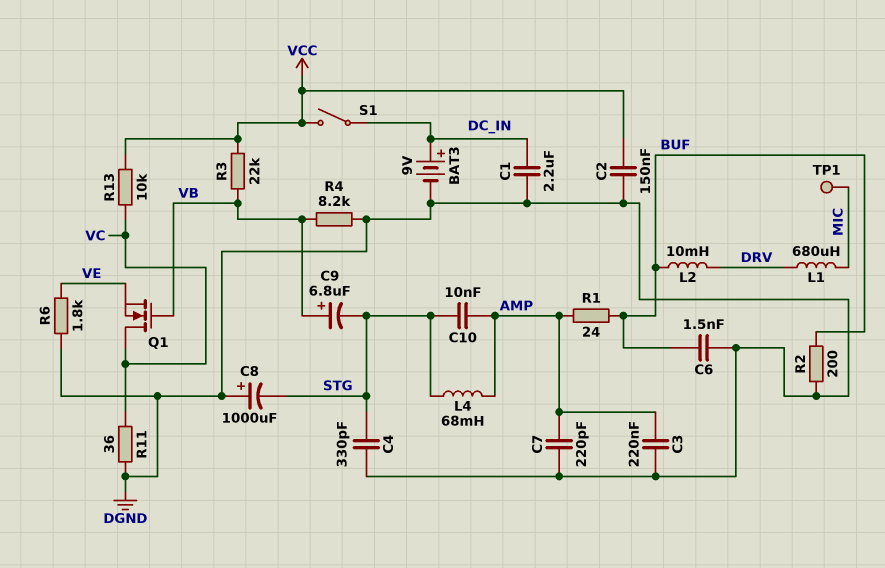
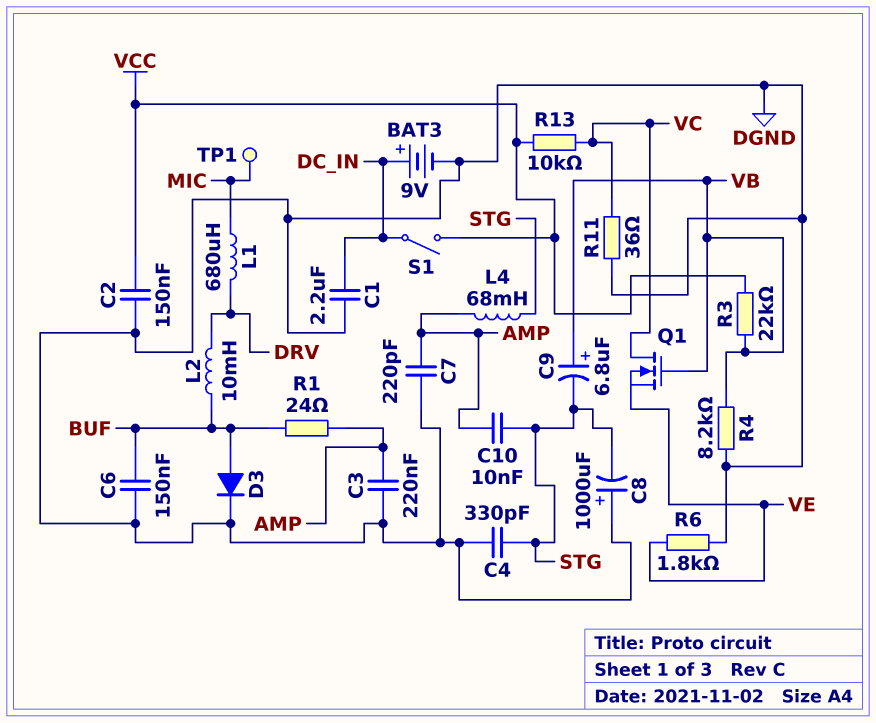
C6: 1.5nF (BUF, DGND) -> 150nF (BUF, DGND)
D3: none -> diode (A BUF, K DGND)
R2: 200 (BUF, DGND) -> none

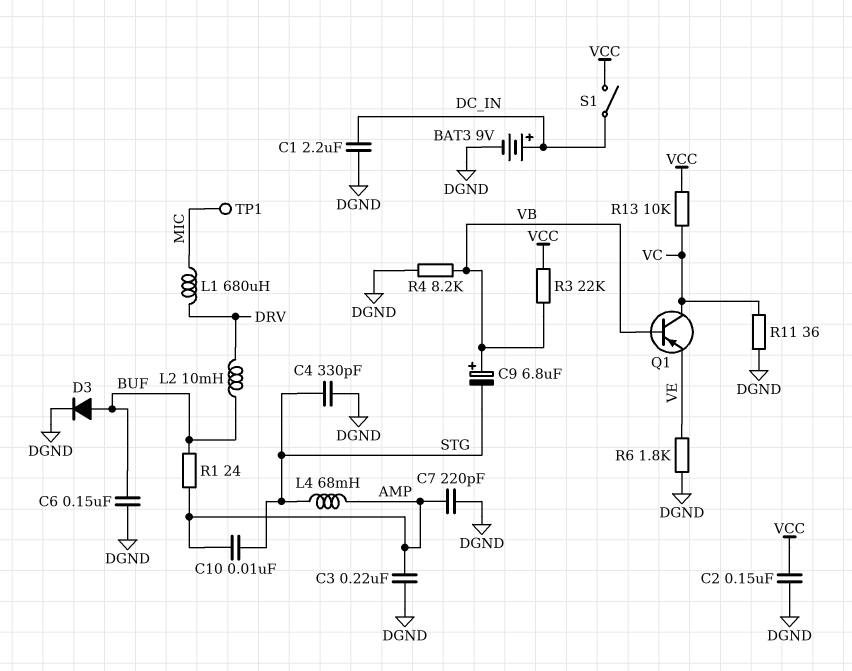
C8: 1000uF (plus DGND, minus STG) -> none
Q1: NMOS (G VB, D VC, S VE) -> PNP (B VB, C VC, E VE)

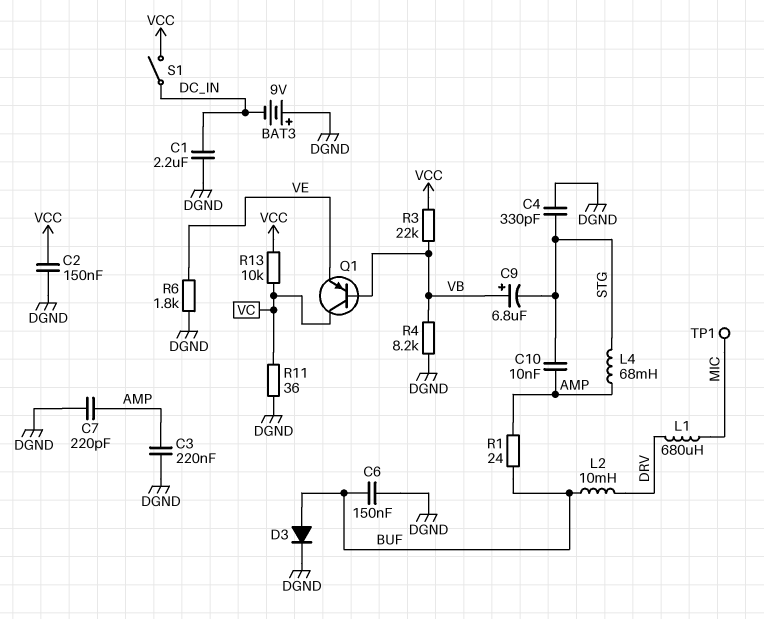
BAT3: 9V (plus DC_IN, minus DGND) -> 9V (plus DGND, minus DC_IN)

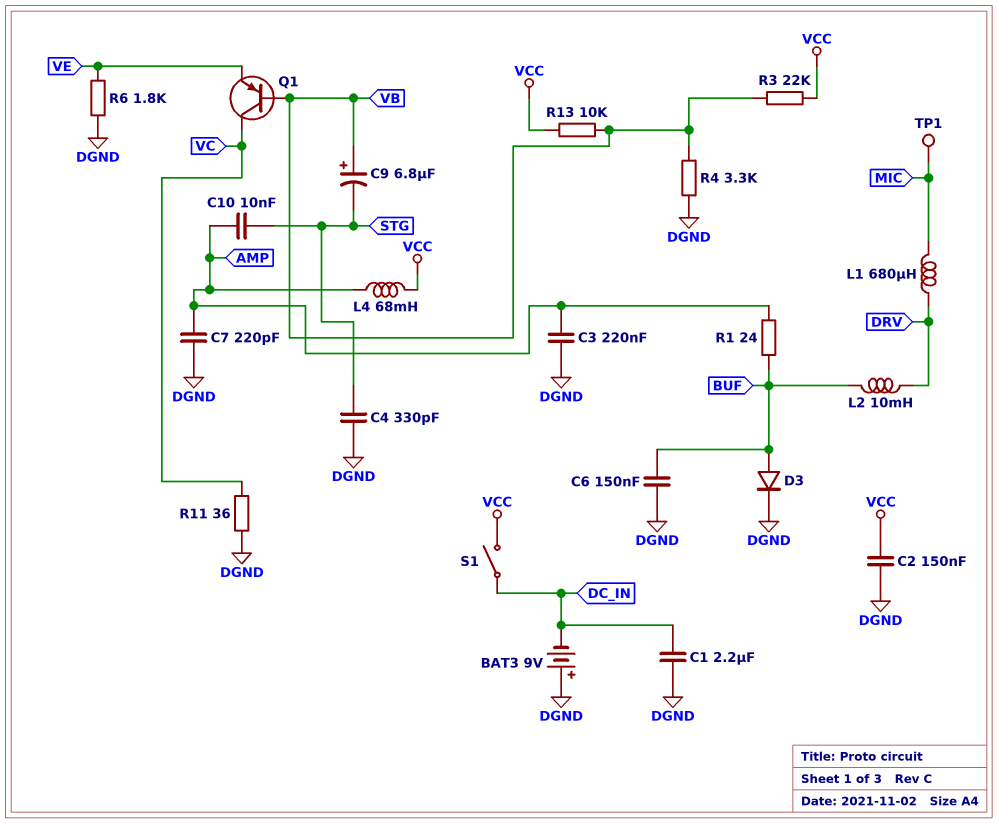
L4: 68mH (AMP, STG) -> 68mH (AMP, VCC)
R4: 8.2k (DGND, VB) -> 3.3k (DGND, VB)
R13: 10k (VC, VCC) -> 10k (VB, VCC)

